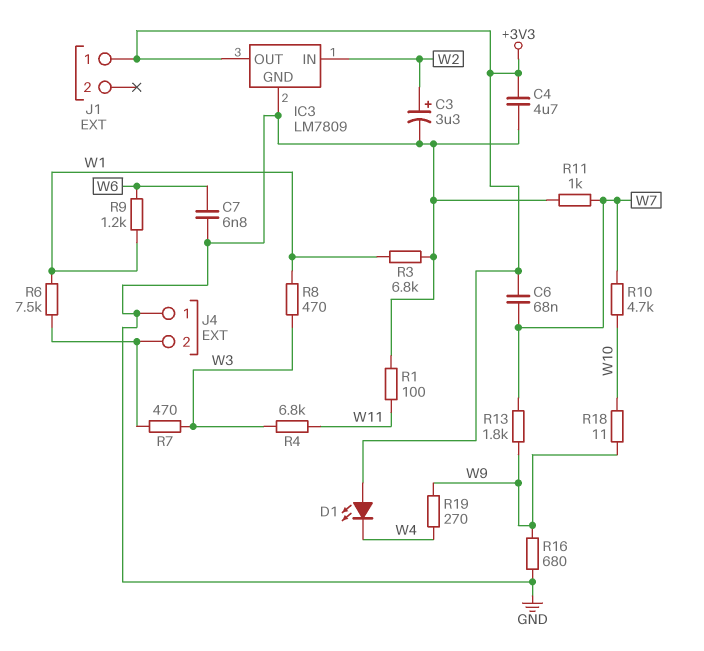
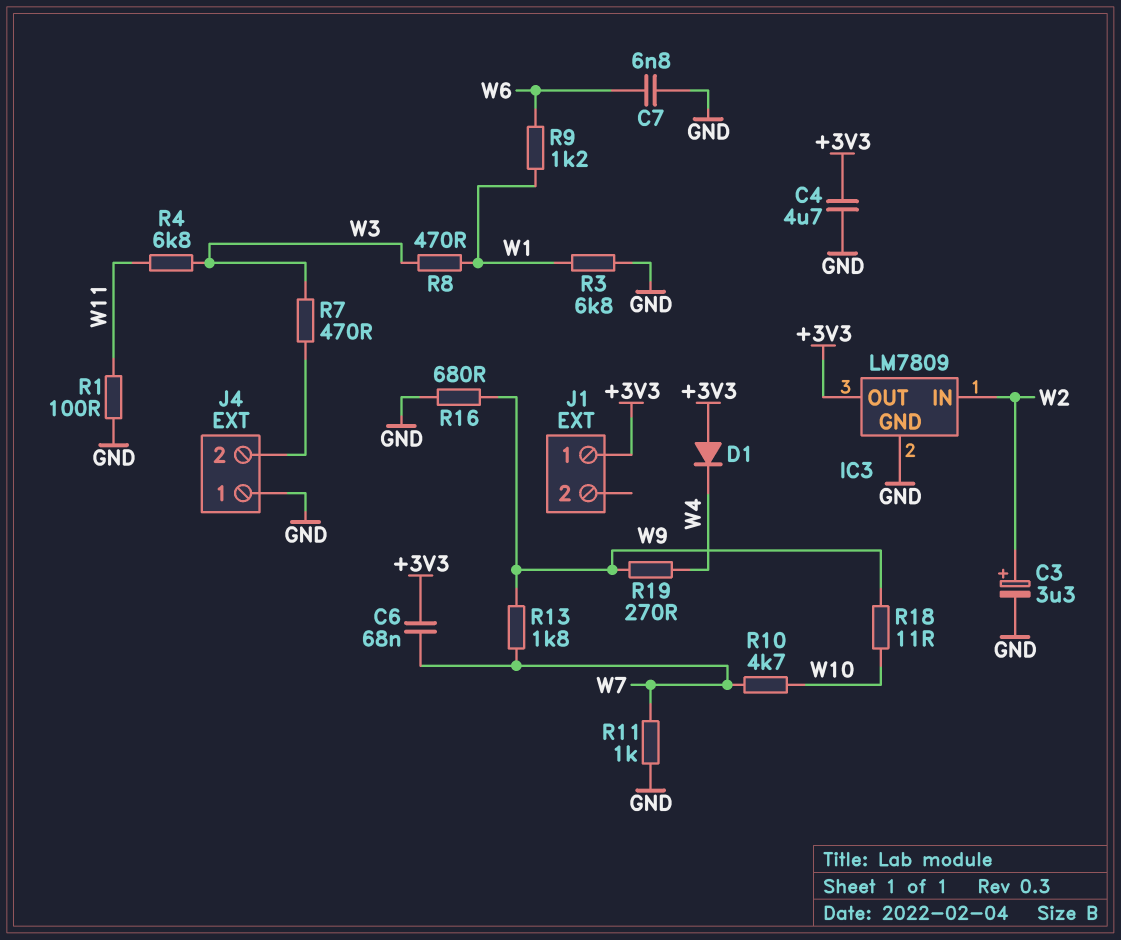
D1: LED (A +3V3, K W4) -> diode (A +3V3, K W4)
R6: 7.5k (J4/2, W1) -> none

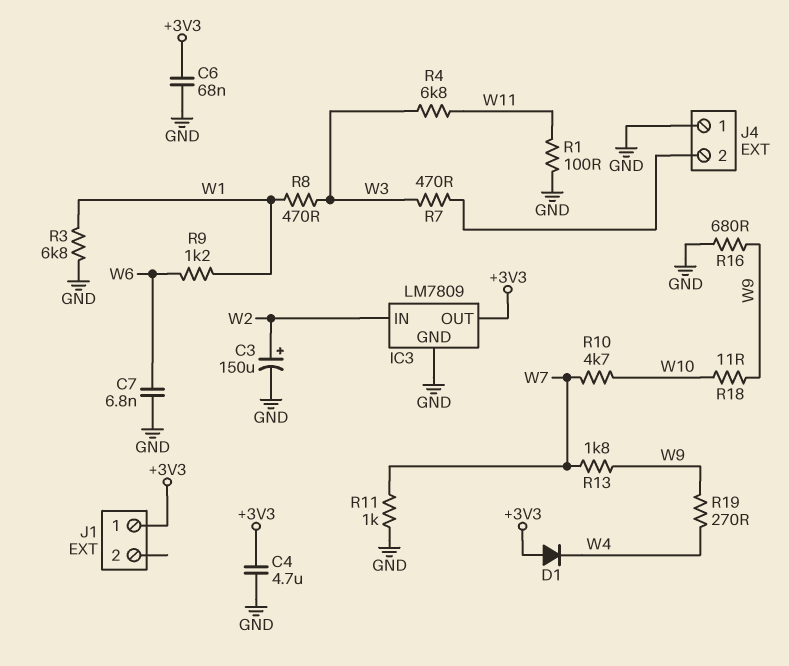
C3: 3.3uF (plus W2, minus GND) -> 150uF (plus W2, minus GND)
C6: 68nF (+3V3, W7) -> 68nF (+3V3, GND)

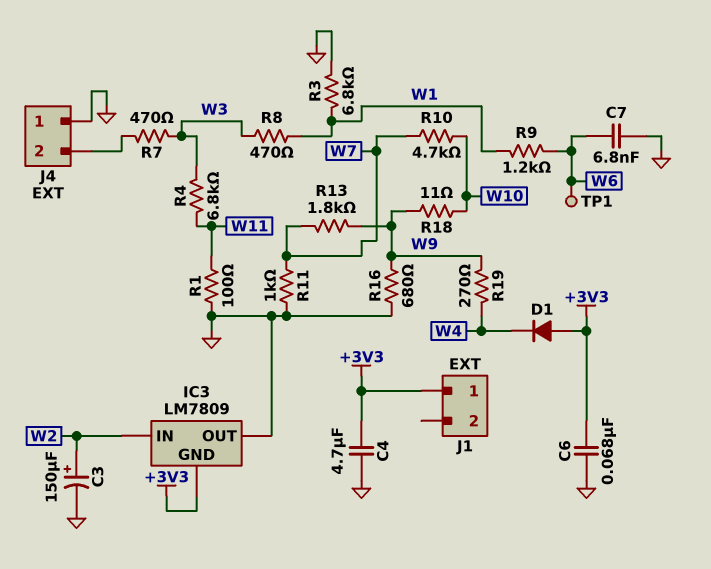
IC3 pin GND: GND -> +3V3
IC3 pin OUT: +3V3 -> GND
TP1: none -> test point (W6)

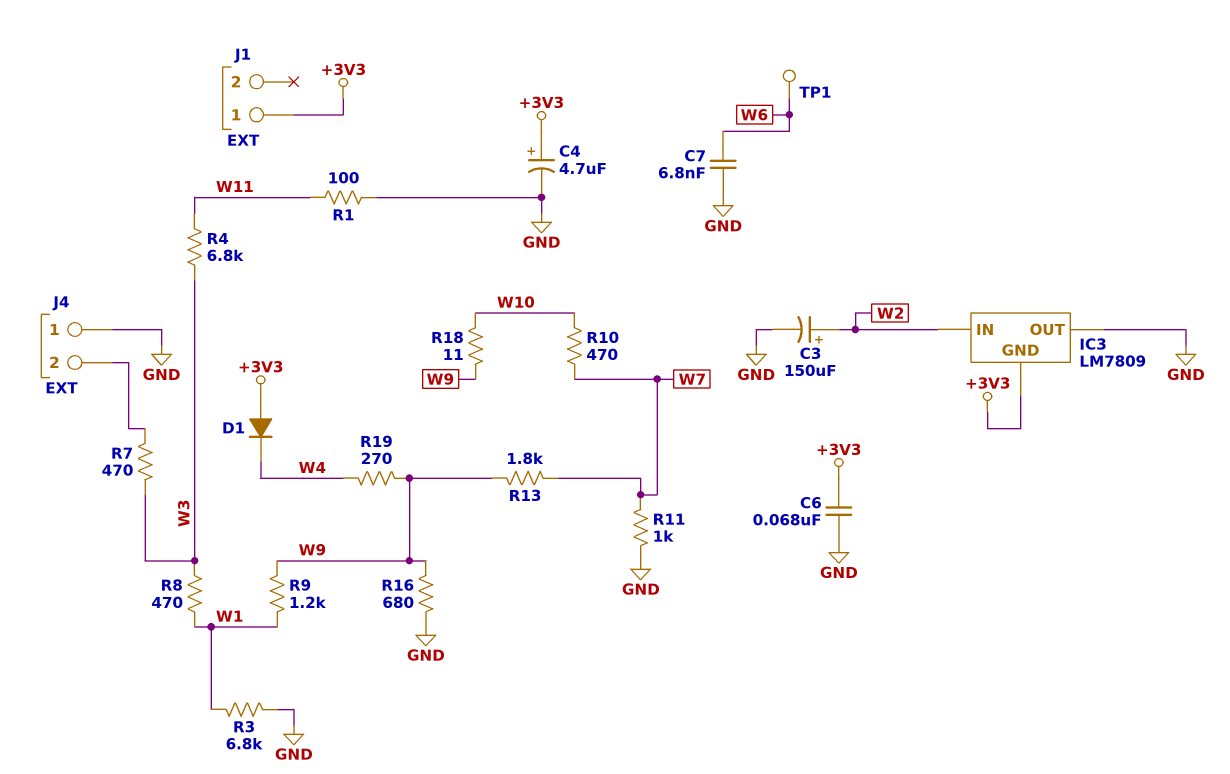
C4: 4.7uF (+3V3, GND) -> 4.7uF (plus +3V3, minus GND)
R9: 1.2k (W1, W6) -> 1.2k (W1, W9)
R10: 4.7k (W7, W10) -> 470 (W7, W10)

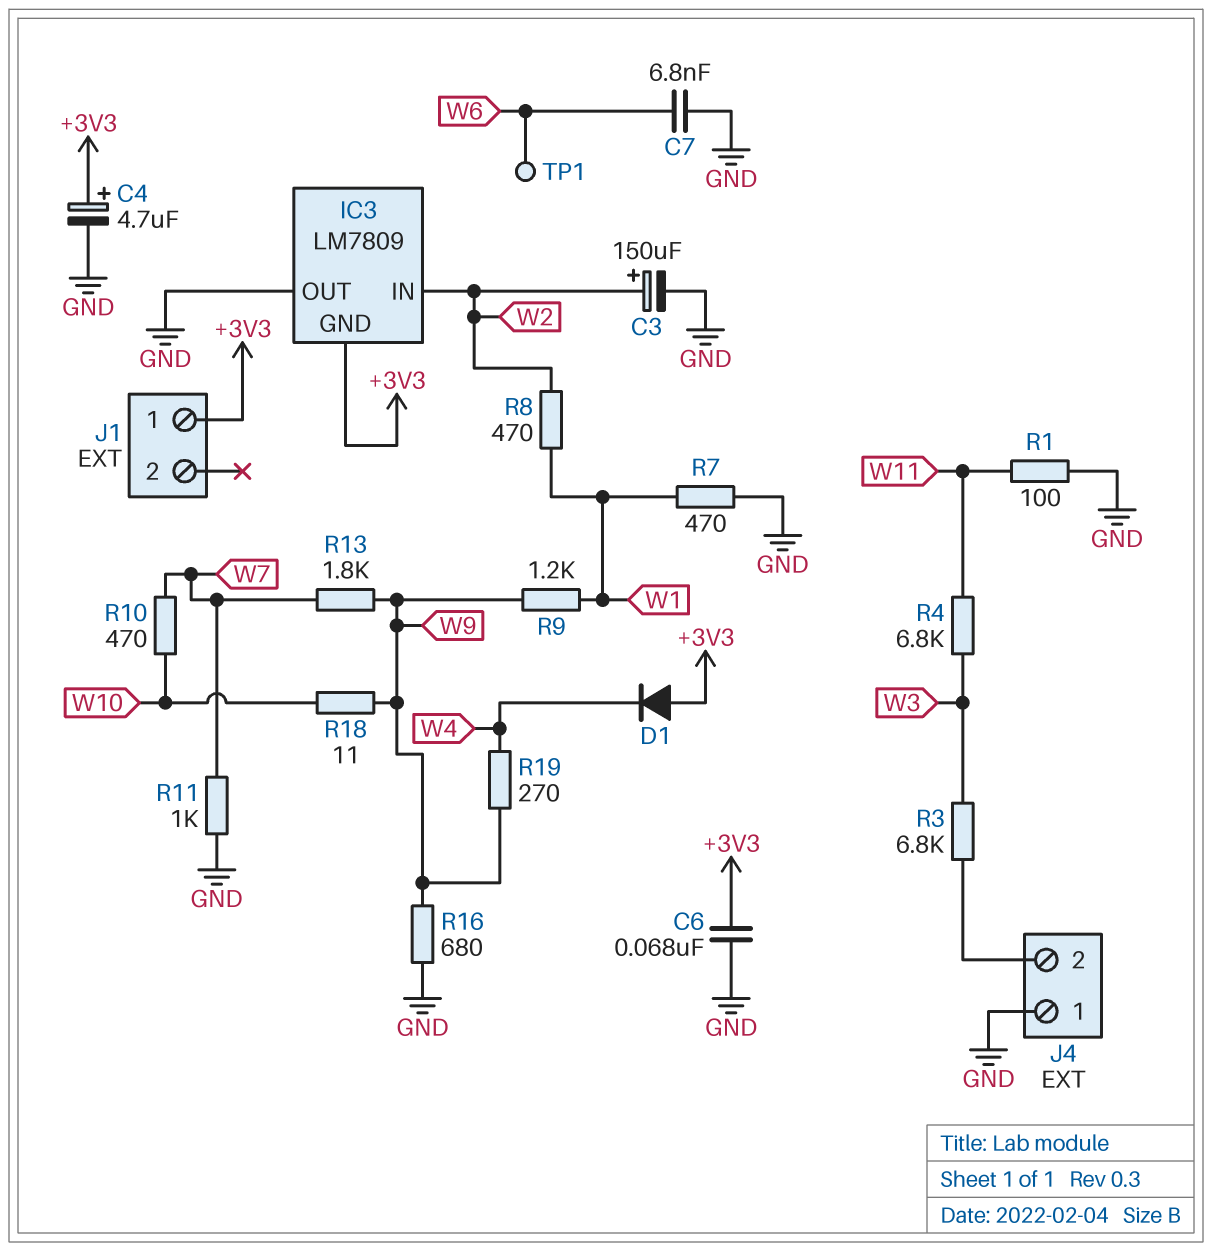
R3: 6.8k (GND, W1) -> 6.8k (J4/2, W3)
R7: 470 (J4/2, W3) -> 470 (GND, W1)
R8: 470 (W1, W3) -> 470 (W1, W2)

